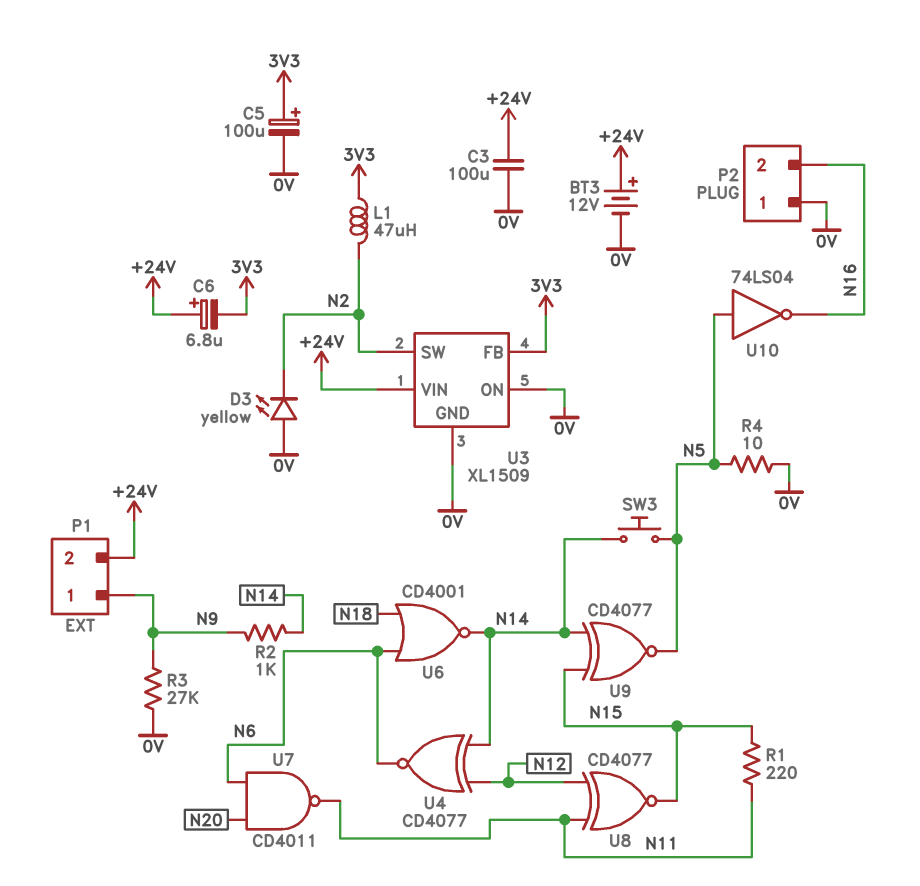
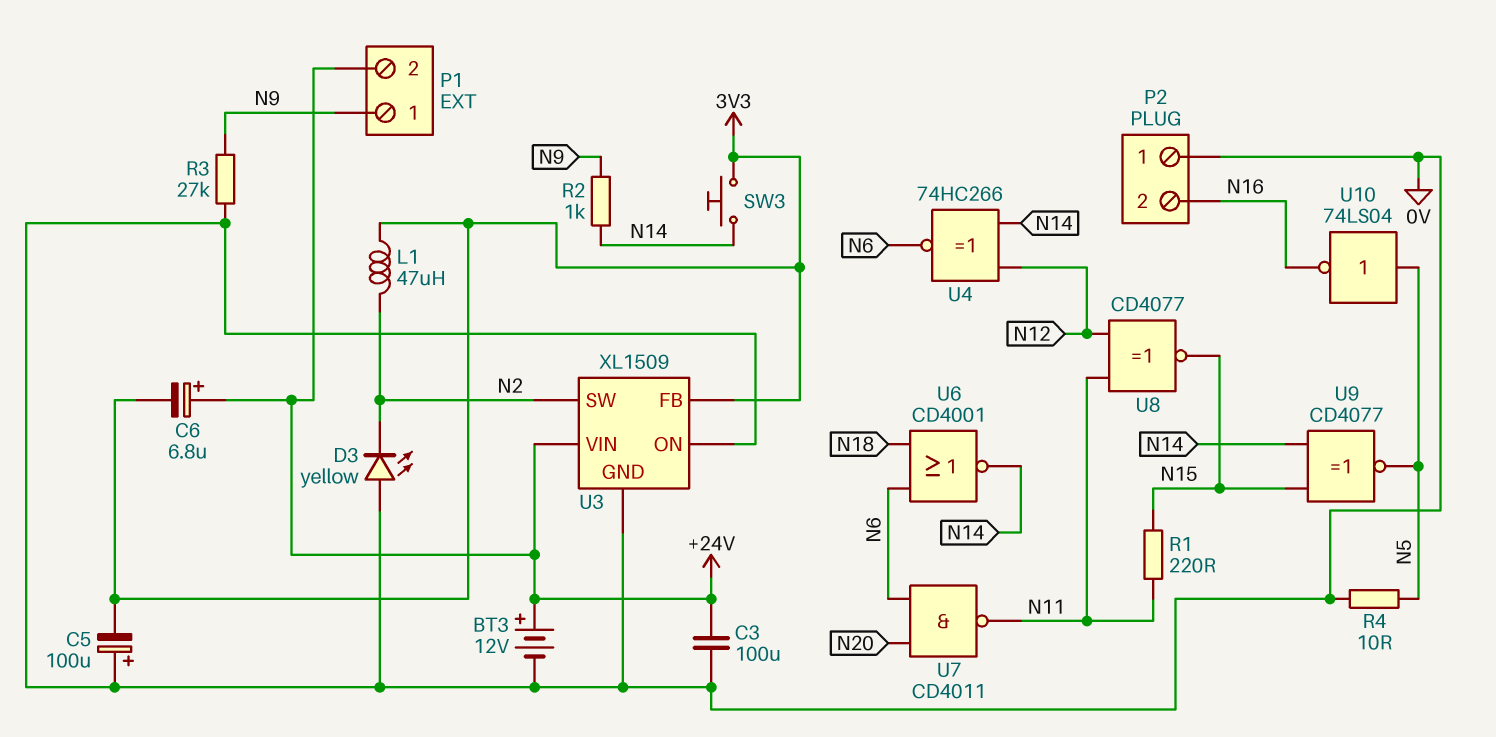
C5: 100uF (plus 3V3, minus 0V) -> 100uF (plus 0V, minus 3V3)
SW3: button (N5, N14) -> button (3V3, N14)
U4: XNOR CD4077 (in N12, in N14, out N6) -> XNOR 74HC266 (in N12, in N14, out N6)

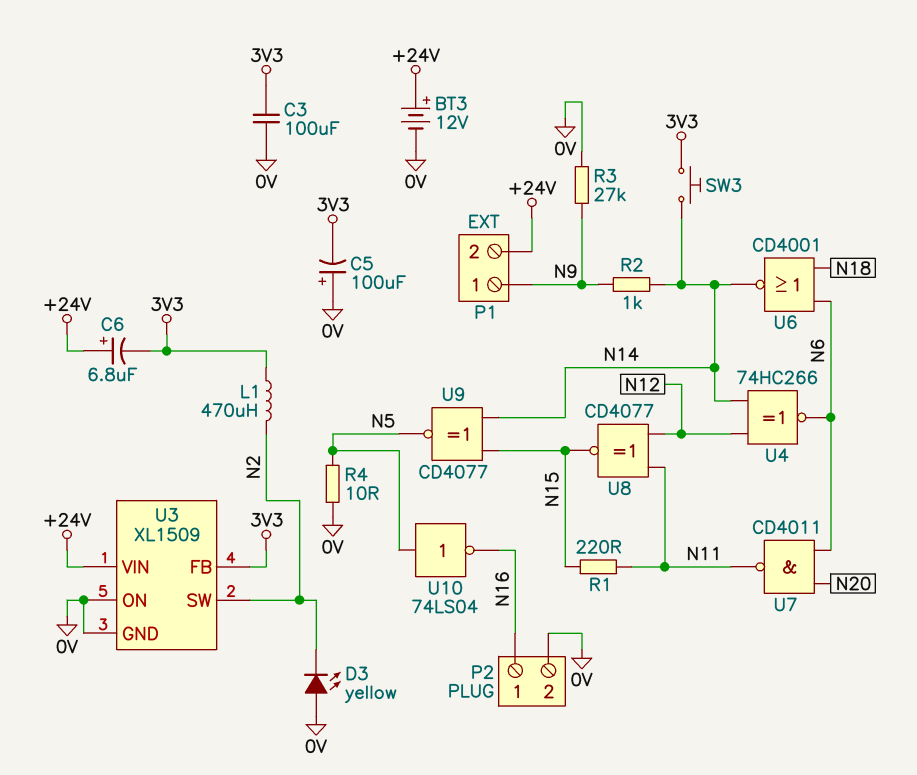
C3: 100uF (+24V, 0V) -> 100uF (0V, 3V3)
L1: 47uH (3V3, N2) -> 470uH (3V3, N2)
P2 pin 1: 0V -> N16
P2 pin 2: N16 -> 0V

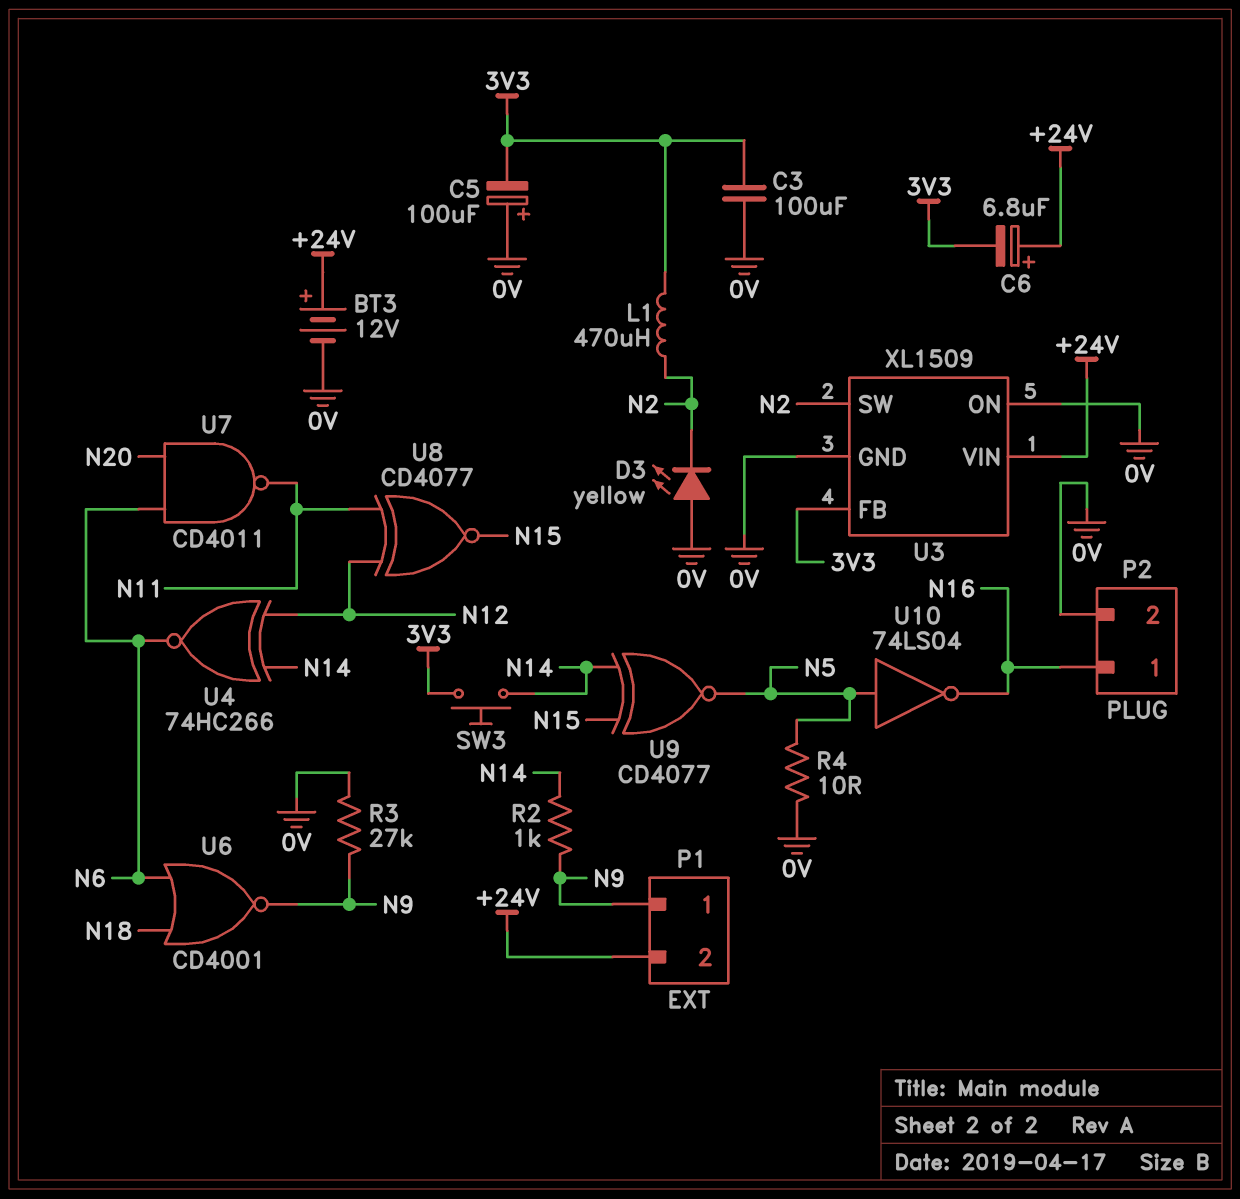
R1: 220 (N11, N15) -> none
U6: NOR CD4001 (in N6, in N18, out N14) -> NOR CD4001 (in N6, in N18, out N9)

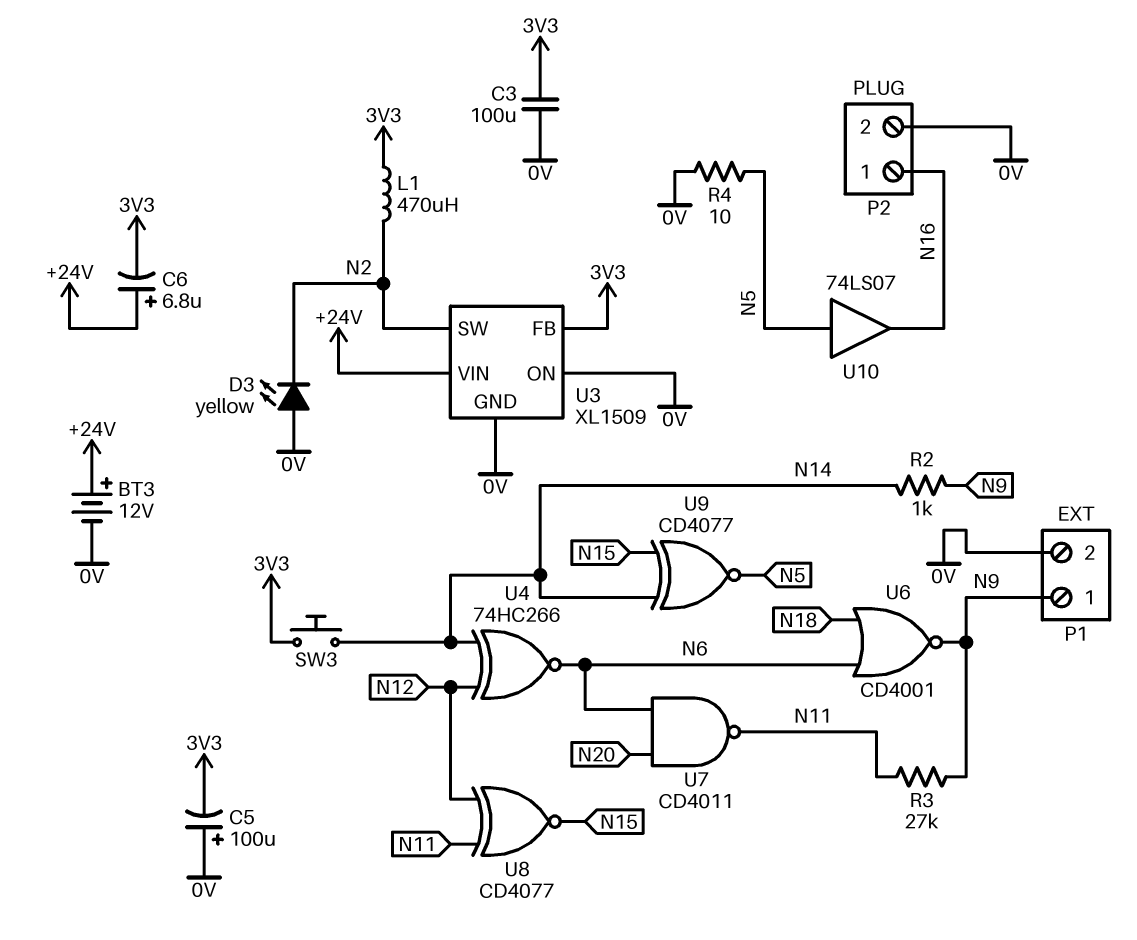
P1 pin 2: +24V -> 0V
R3: 27k (0V, N9) -> 27k (N9, N11)
U10: NOT 74LS04 (in N5, out N16) -> buffer 74LS07 (in N5, out N16)

